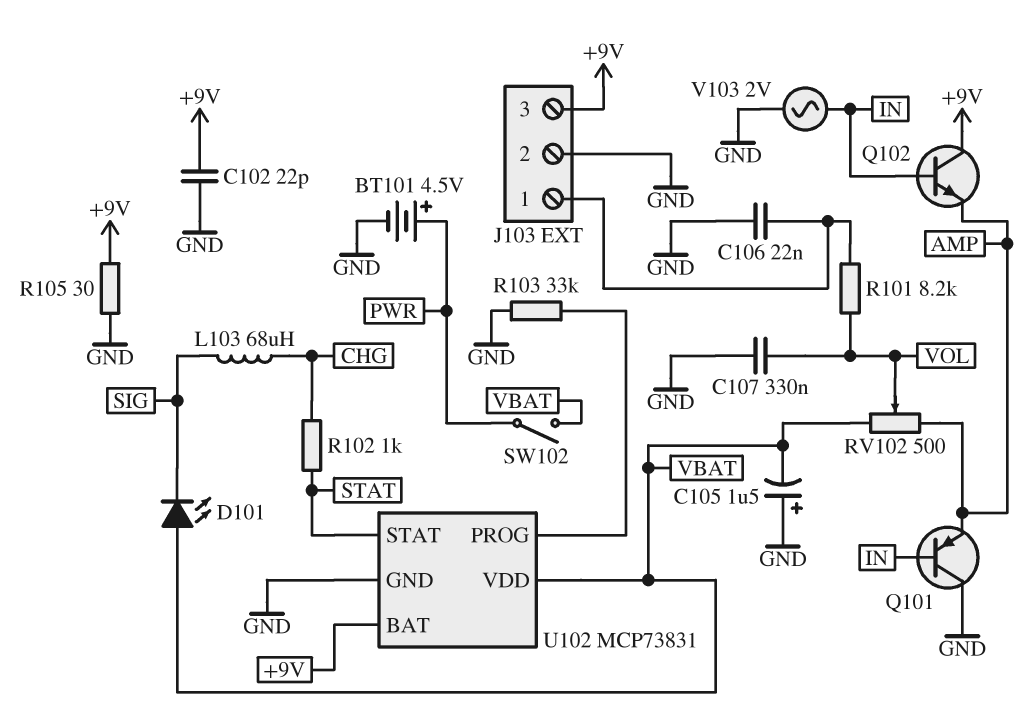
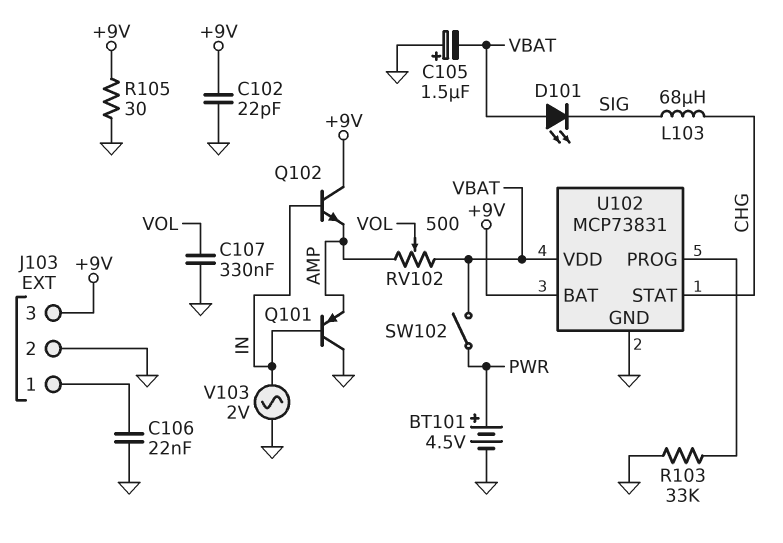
R101: 8.2k (J103/1, VOL) -> none
R102: 1k (CHG, STAT) -> none
U102 pin STAT: STAT -> CHG

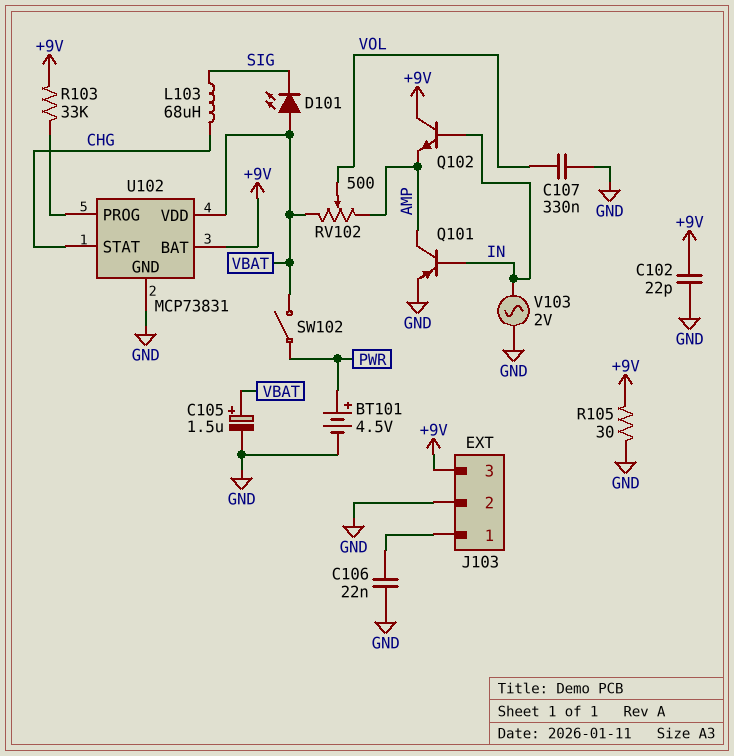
C105: 1.5uF (plus GND, minus VBAT) -> 1.5uF (plus VBAT, minus GND)
Q101: PNP (B IN, C GND, E AMP) -> PNP (B IN, C AMP, E GND)
R103: 33k (GND, U102/PROG) -> 33k (+9V, U102/PROG)

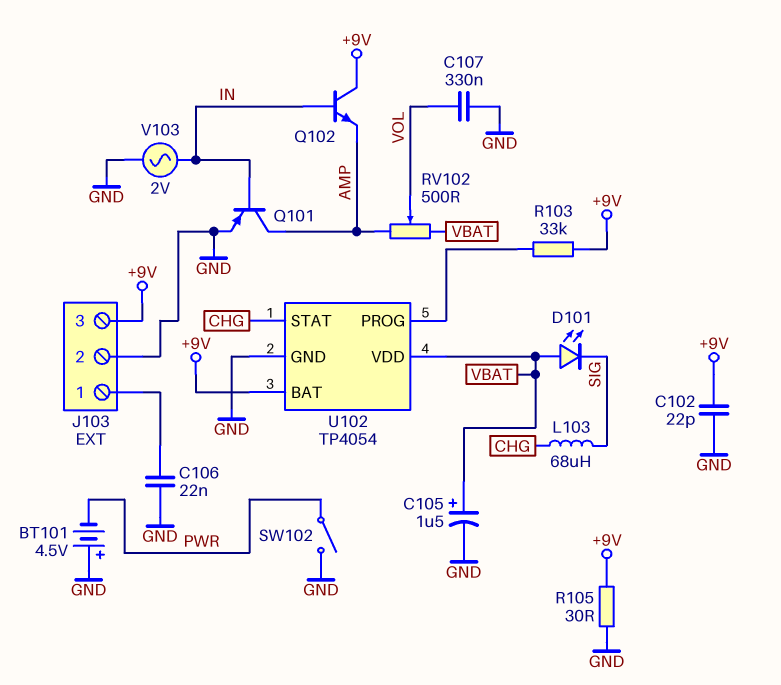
BT101: 4.5V (plus PWR, minus GND) -> 4.5V (plus GND, minus PWR)
SW102: switch (PWR, VBAT) -> switch (GND, PWR)
U102: MCP73831 -> TP4054

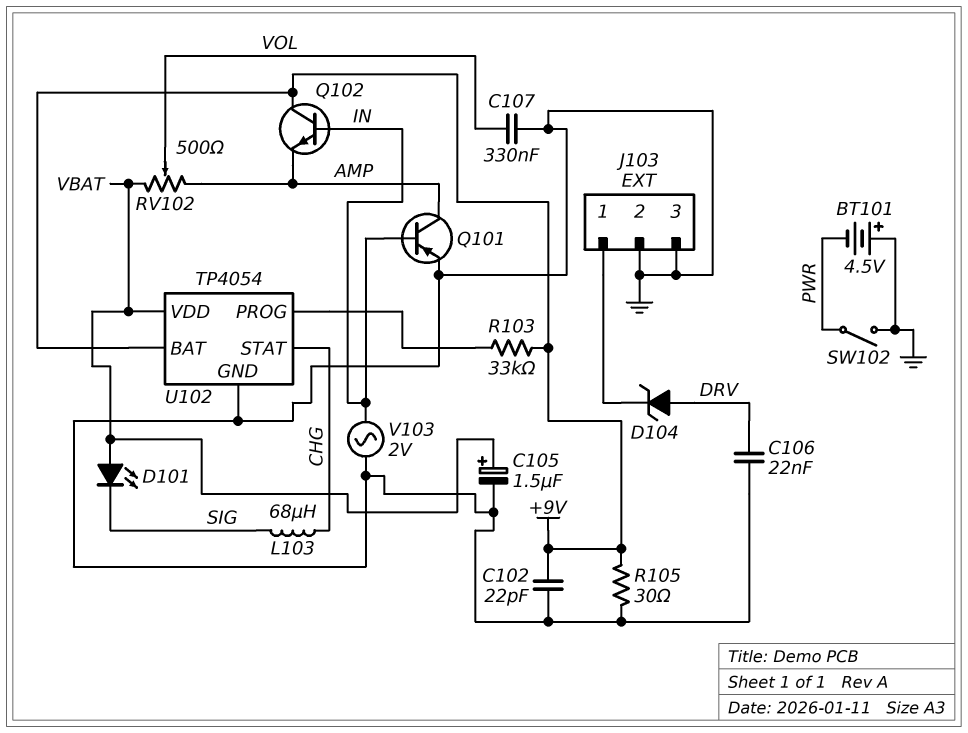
C106: 22nF (GND, J103/1) -> 22nF (DRV, GND)
D104: none -> zener (A DRV, K J103/1)
J103 pin 3: +9V -> GND

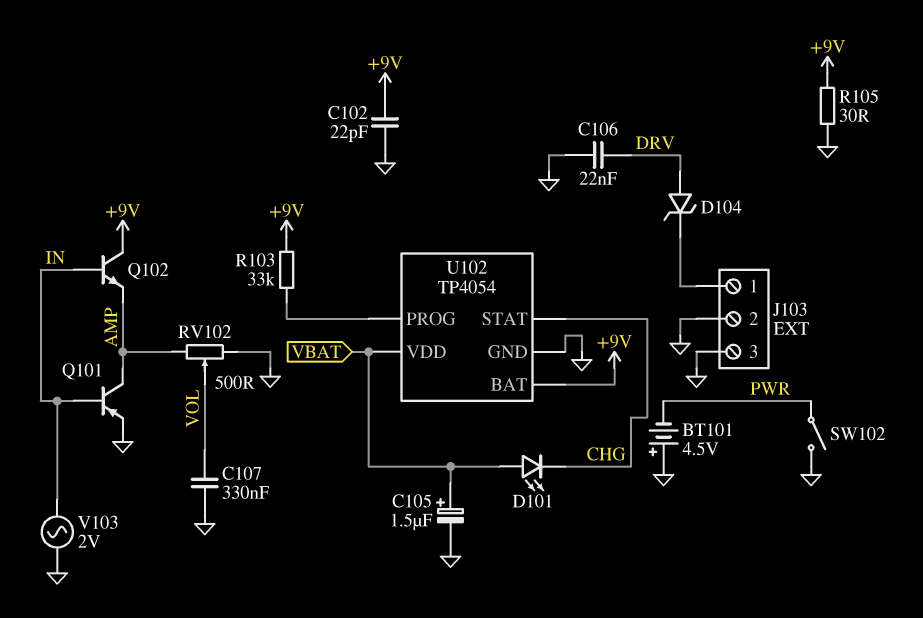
D101: LED (A VBAT, K SIG) -> LED (A VBAT, K CHG)
L103: 68uH (CHG, SIG) -> none
RV102: 500 (AMP, VBAT, wiper VOL) -> 500 (AMP, GND, wiper VOL)

